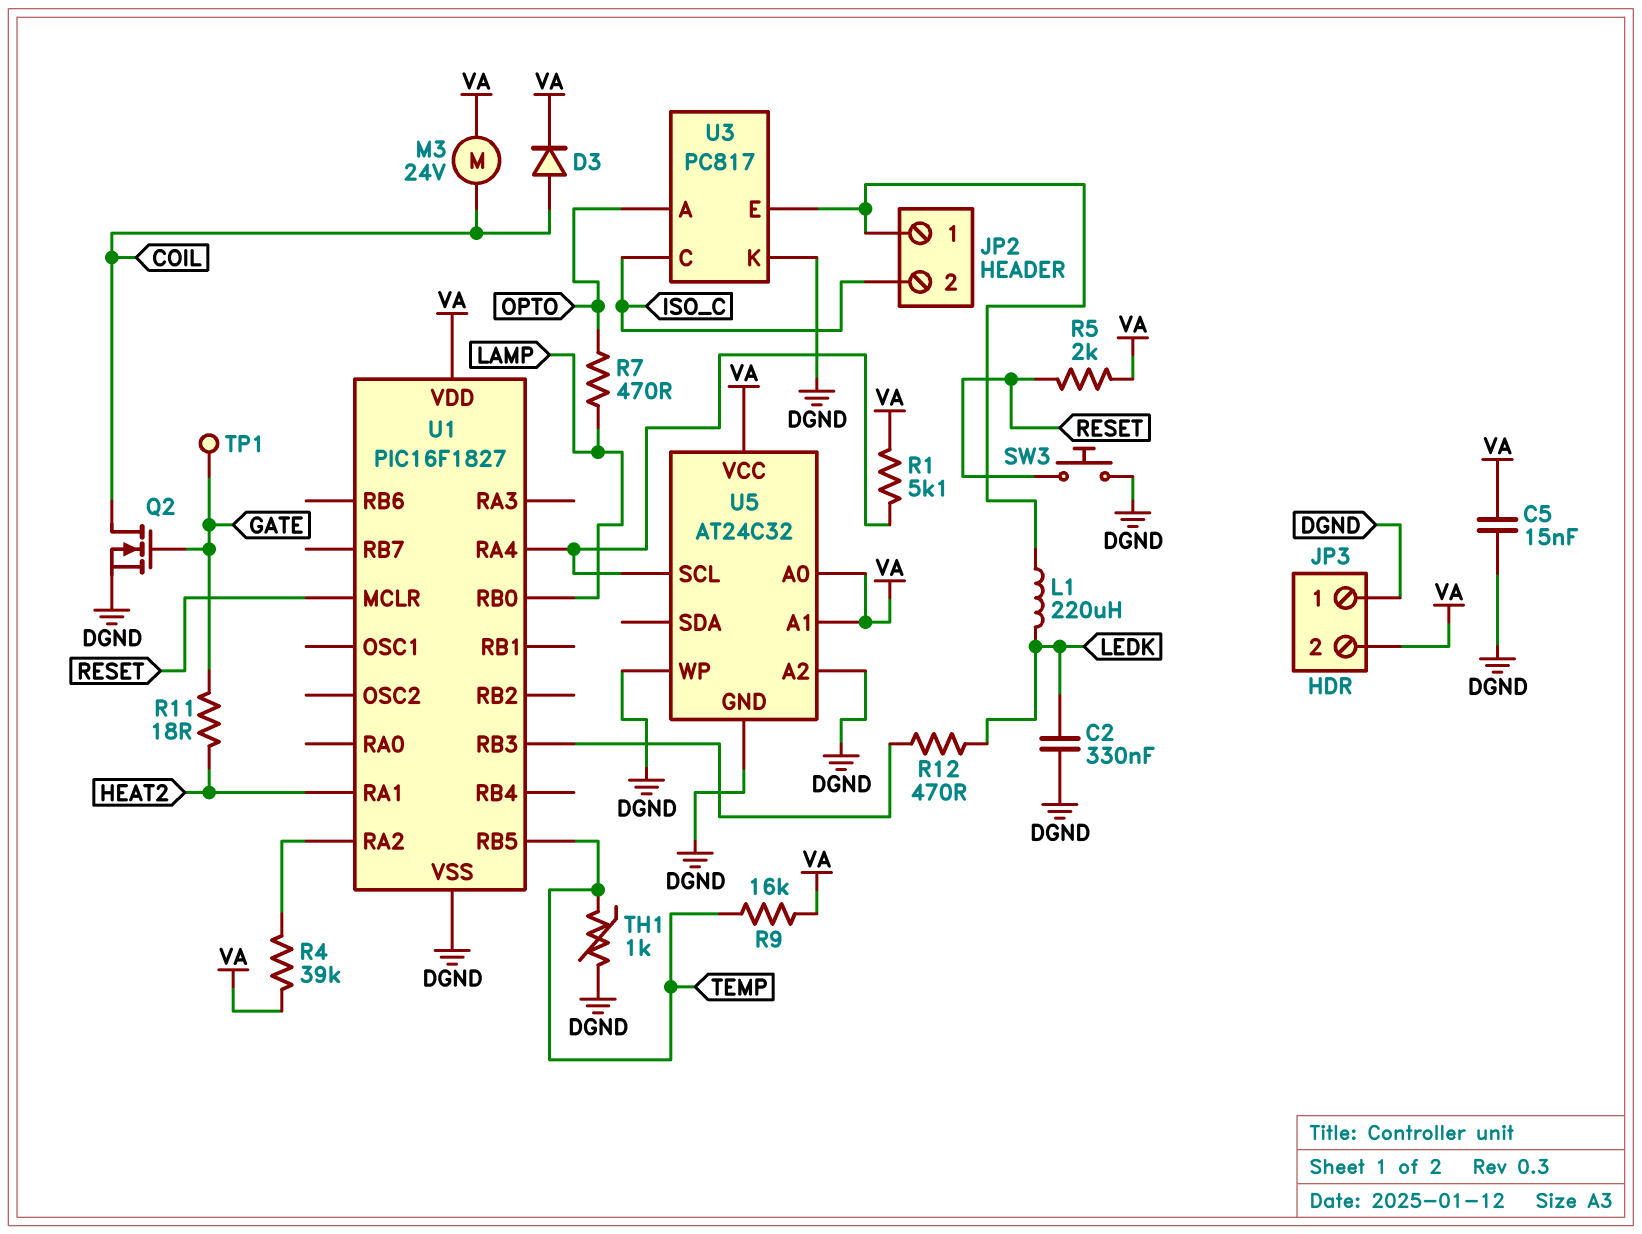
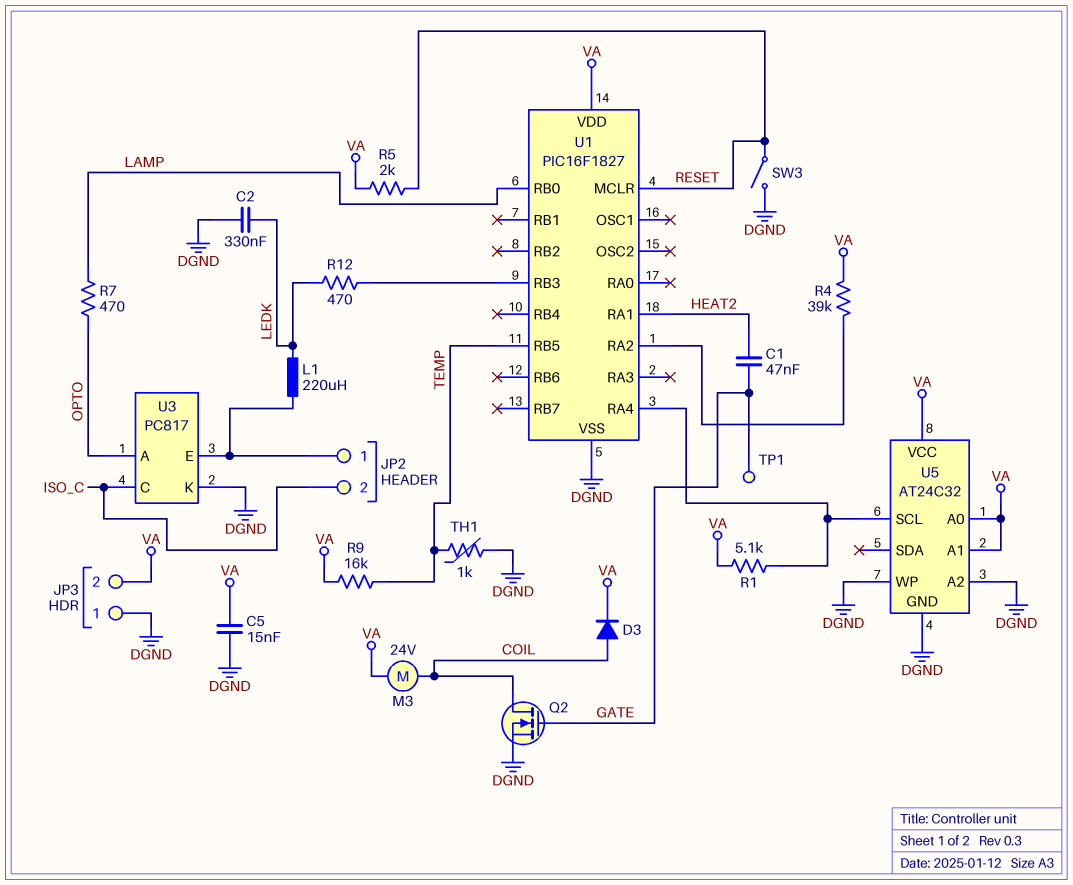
C1: none -> 47nF (GATE, HEAT2)
R11: 18 (GATE, HEAT2) -> none
SW3: button (DGND, RESET) -> switch (DGND, RESET)

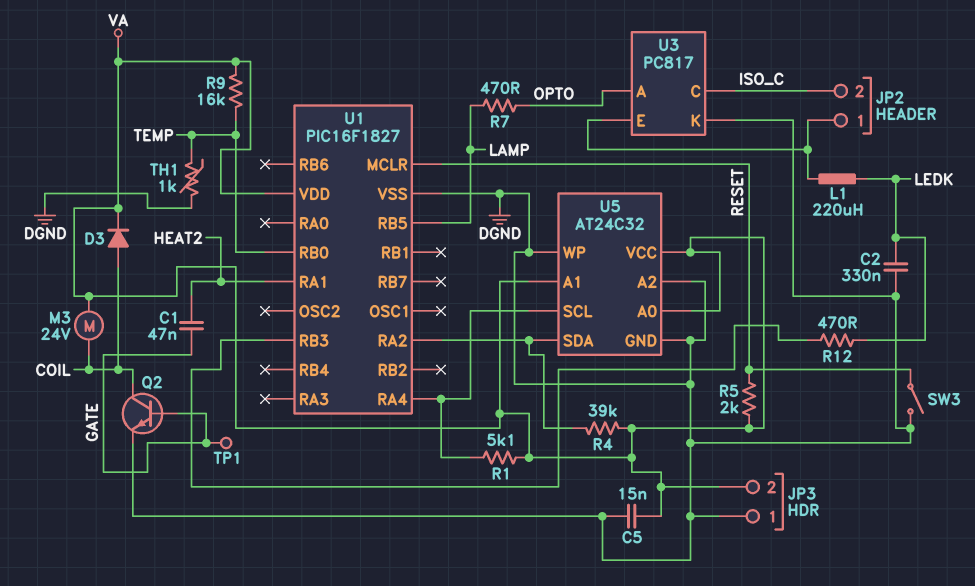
Q2: NMOS (G GATE, D COIL, S DGND) -> NPN (B GATE, C COIL, E DGND)
U1 pin RB0: LAMP -> TEMP
U1 pin RB5: TEMP -> LAMP
U5 pin SDA: none -> U1/RA2

